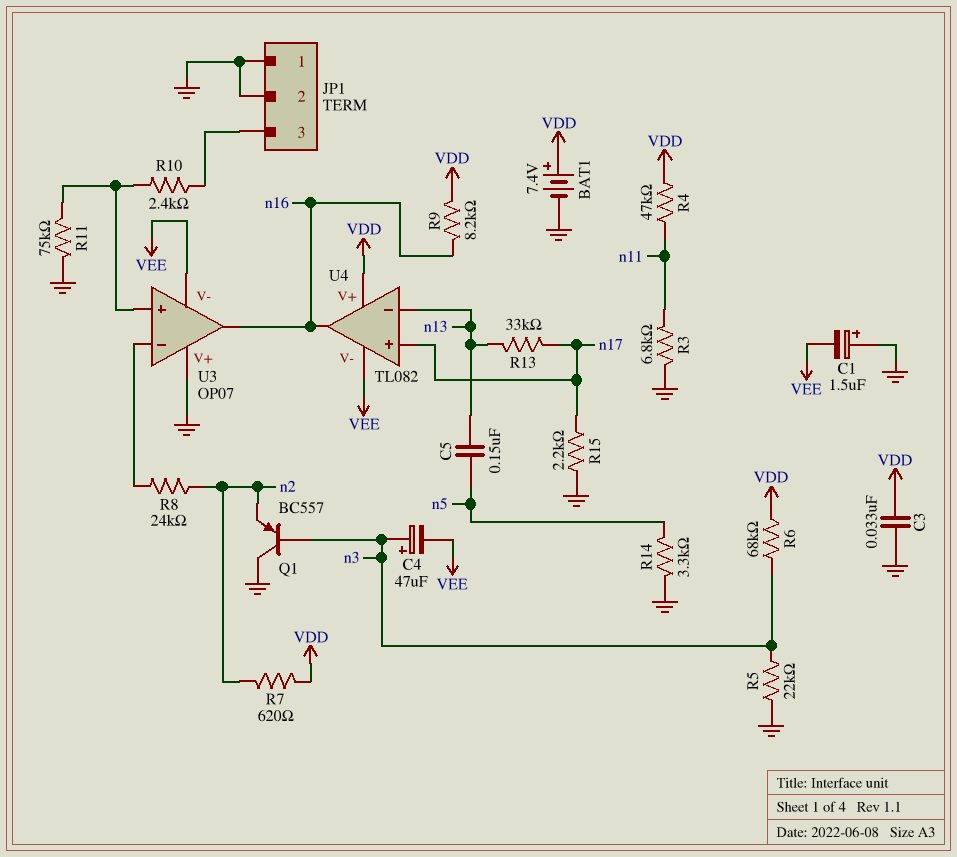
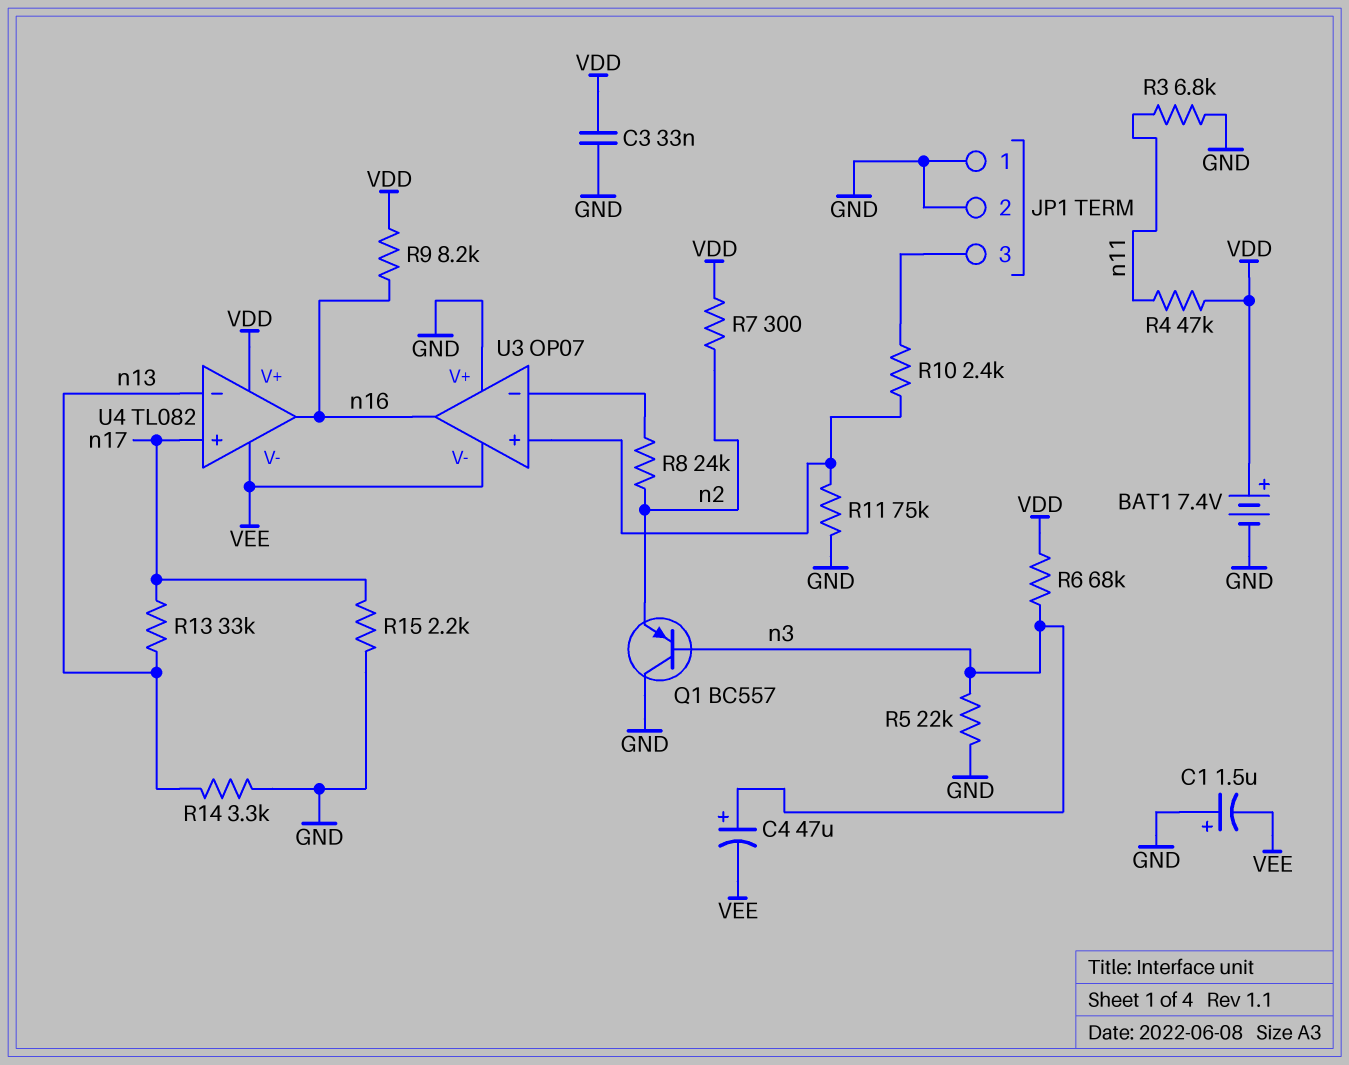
C5: 150nF (n5, n13) -> none
R7: 620 (VDD, n2) -> 300 (VDD, n2)
R14: 3.3k (GND, n5) -> 3.3k (GND, n13)

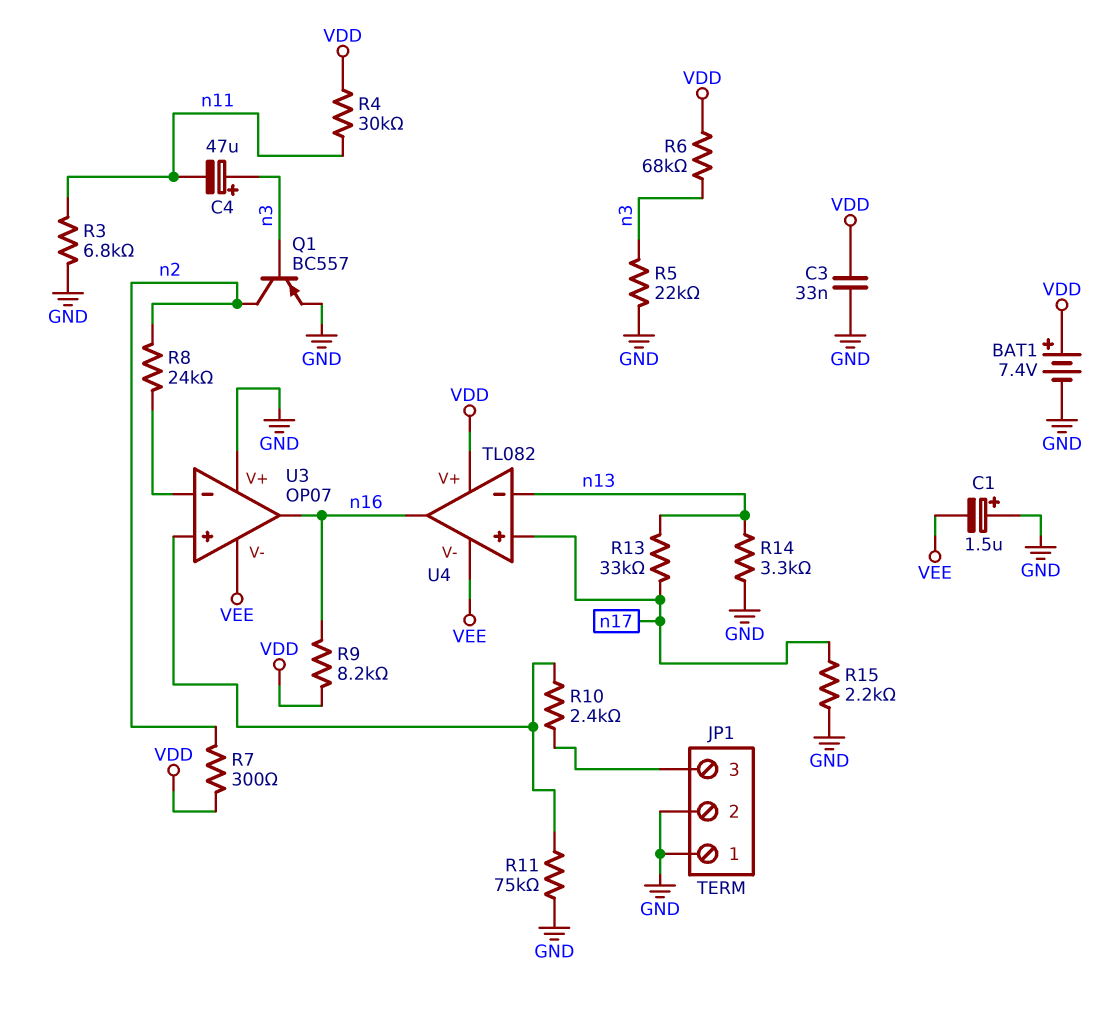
C4: 47uF (plus n3, minus VEE) -> 47uF (plus n3, minus n11)
Q1: PNP BC557 (B n3, C GND, E n2) -> PNP BC557 (B n3, C n2, E GND)
R4: 47k (VDD, n11) -> 30k (VDD, n11)

